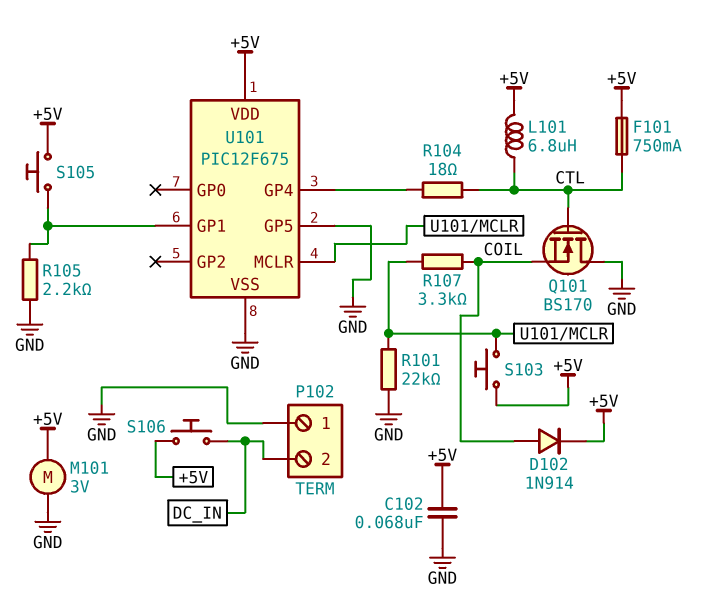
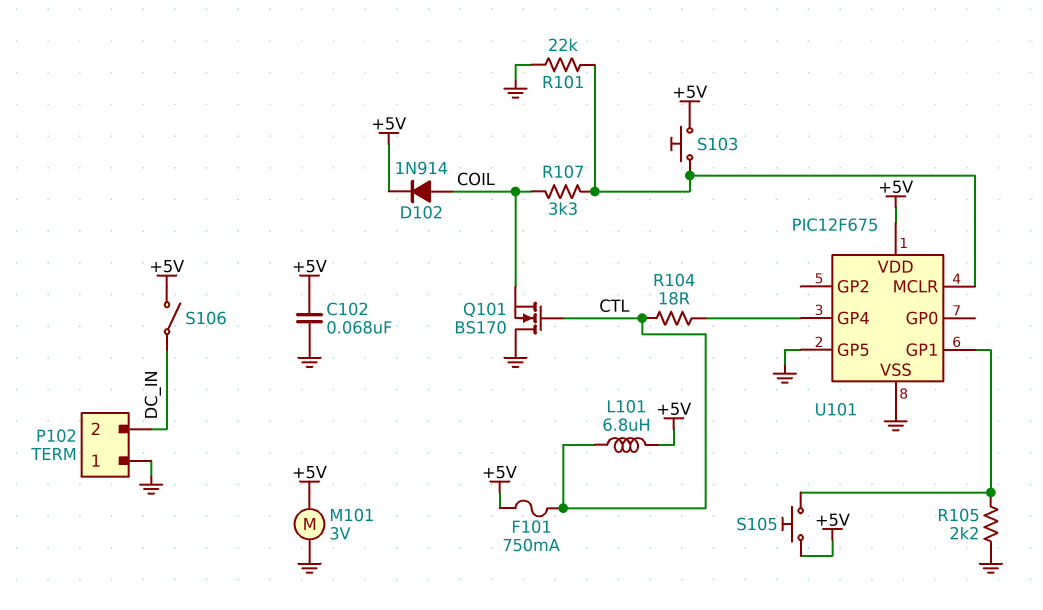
S106: button (+5V, DC_IN) -> switch (+5V, DC_IN)

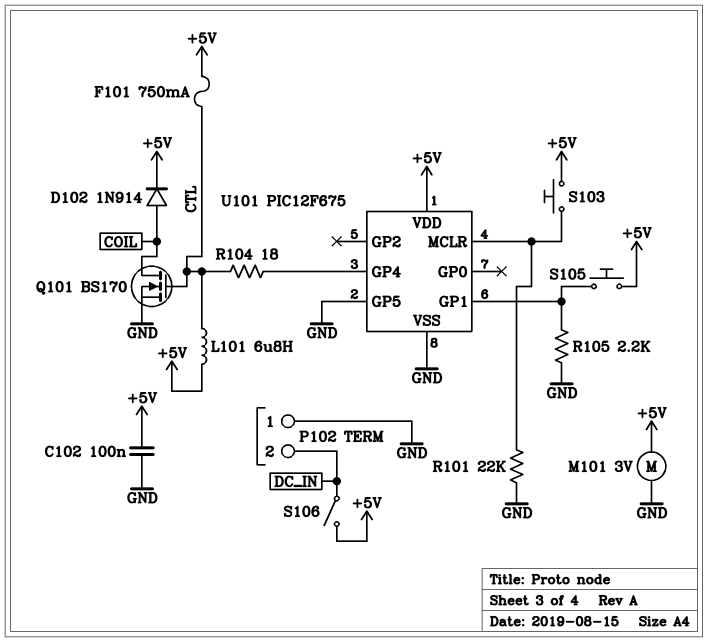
C102: 68nF (+5V, GND) -> 100nF (+5V, GND)
Q101: NMOS BS170 (G CTL, D GND, S COIL) -> NMOS BS170 (G CTL, D COIL, S GND)
R107: 3.3k (COIL, U101/MCLR) -> none

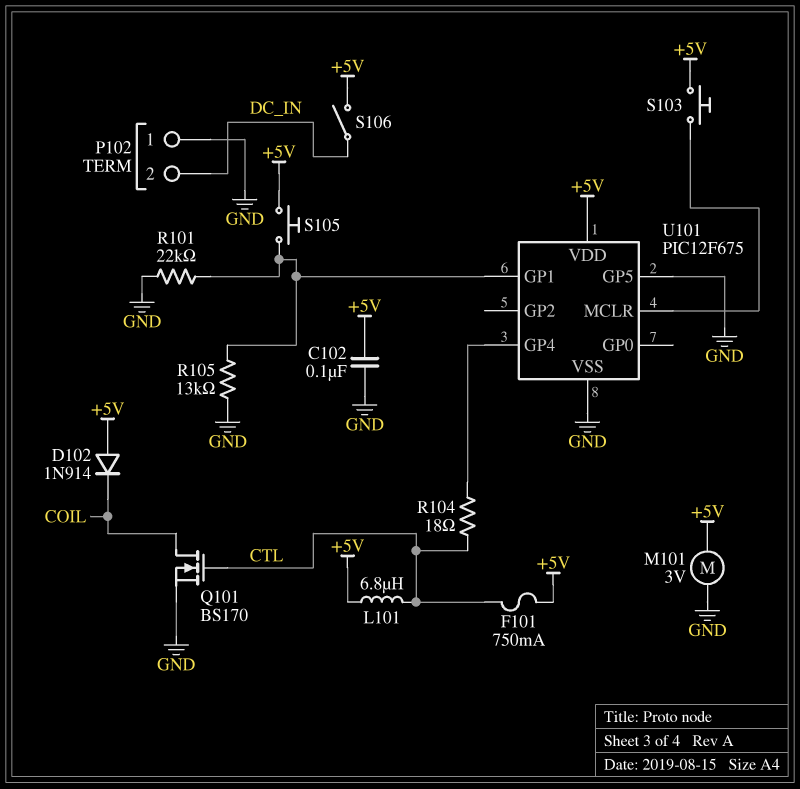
D102: diode 1N914 (A COIL, K +5V) -> diode 1N914 (A +5V, K COIL)
R101: 22k (GND, U101/MCLR) -> 22k (GND, U101/GP1)
R105: 2.2k (GND, U101/GP1) -> 13k (GND, U101/GP1)

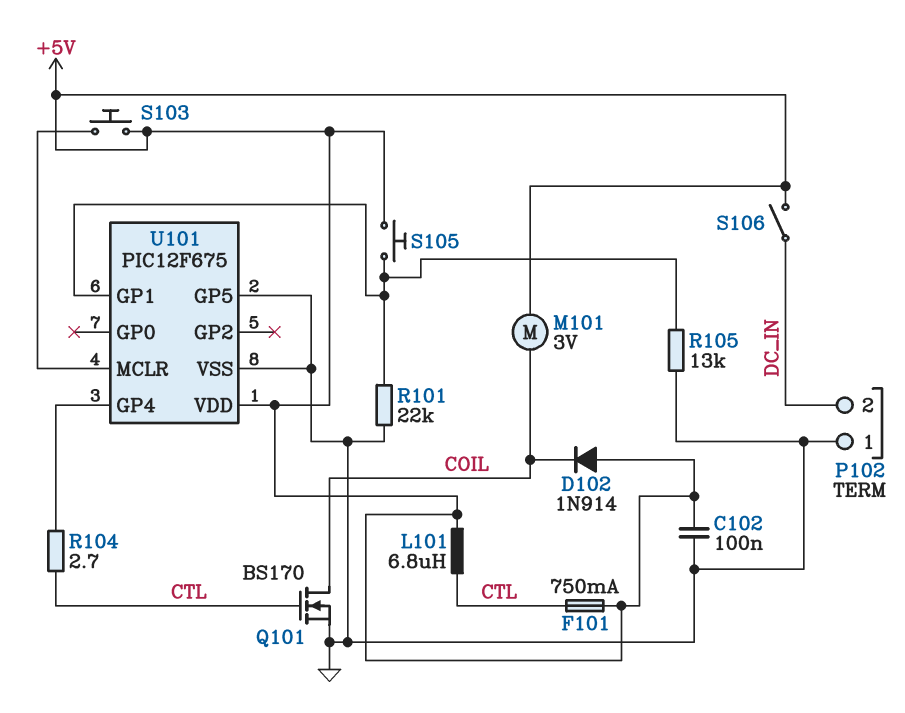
M101: motor 3V (+5V, GND) -> motor 3V (+5V, COIL)
R104: 18 (CTL, U101/GP4) -> 2.7 (CTL, U101/GP4)

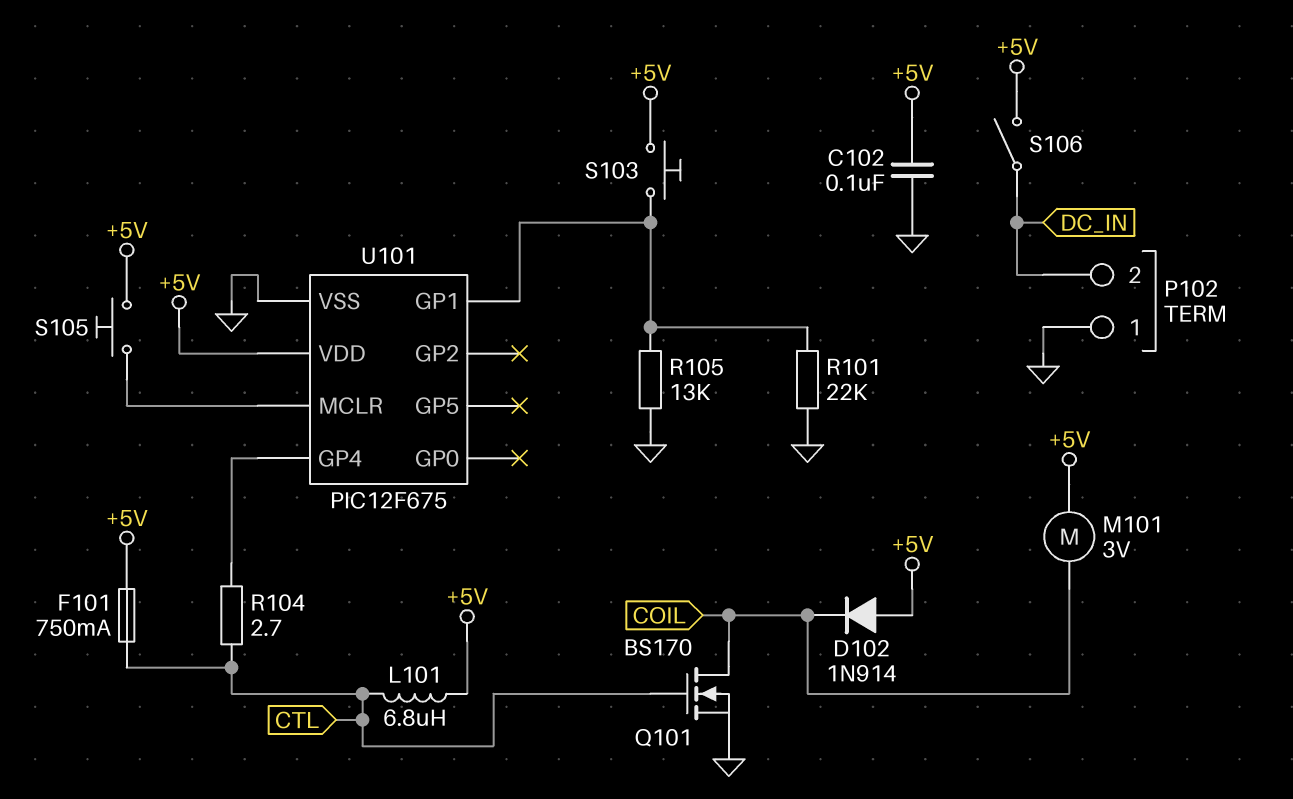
S103: button (+5V, U101/MCLR) -> button (+5V, U101/GP1)
S105: button (+5V, U101/GP1) -> button (+5V, U101/MCLR)
U101 pin GP5: GND -> none

